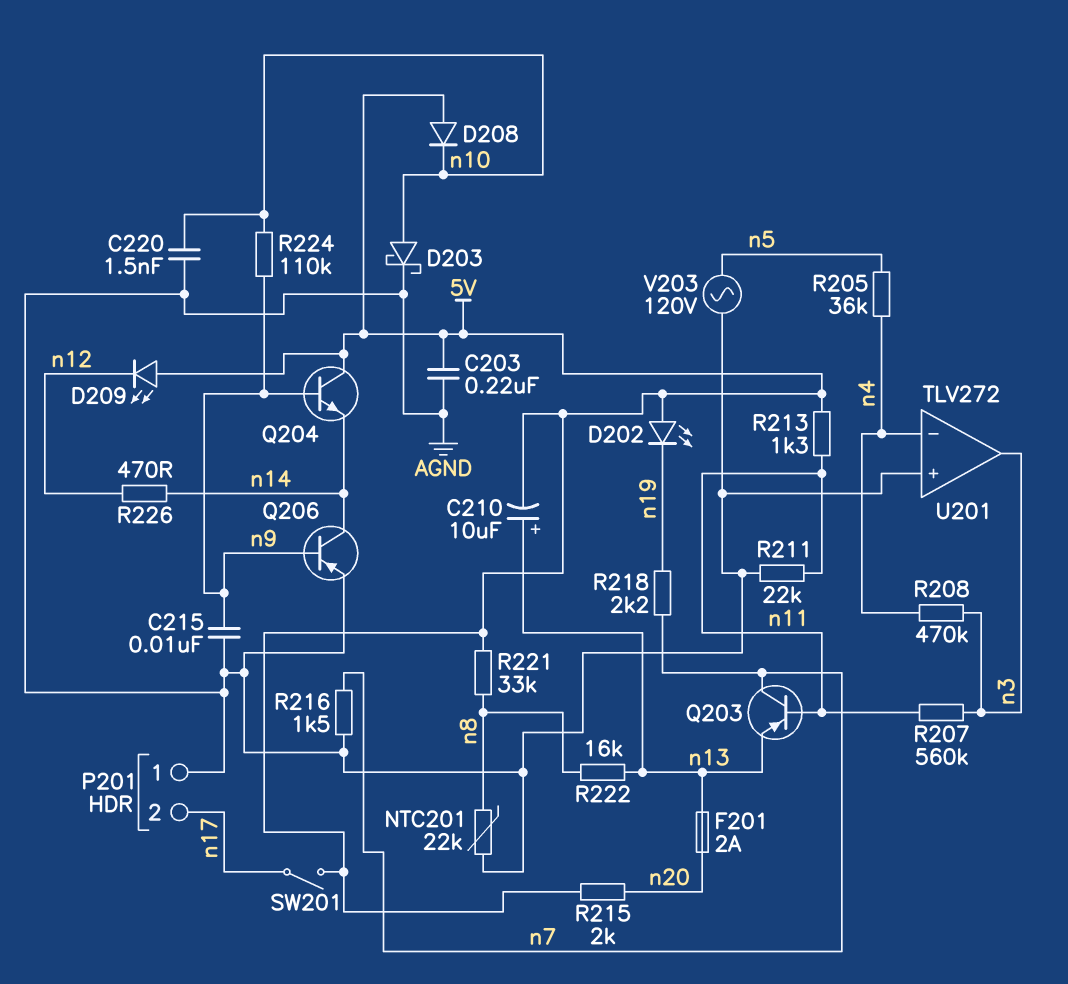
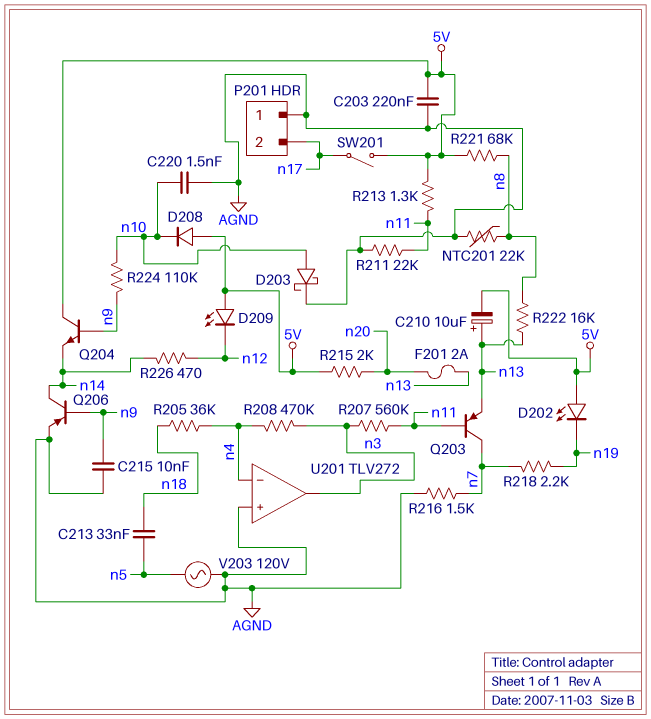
C213: none -> 33nF (n5, n18)
R205: 36k (n4, n5) -> 36k (n4, n18)
R221: 33k (5V, n8) -> 68k (5V, n8)

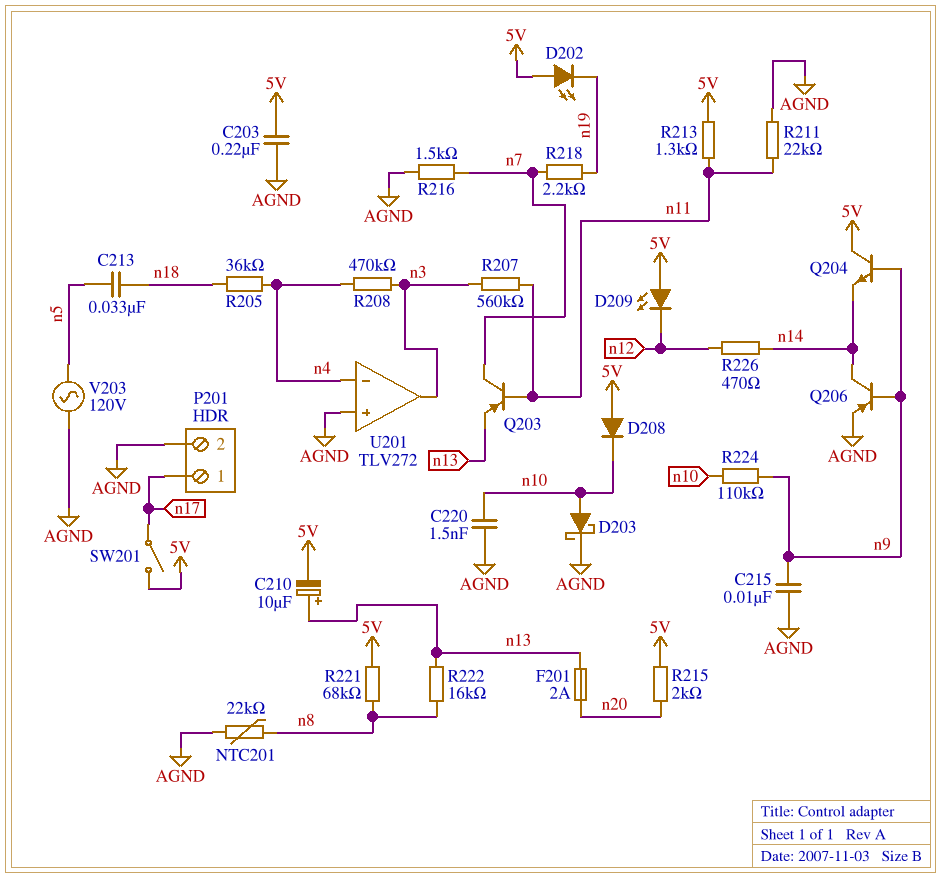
P201 pin 1: AGND -> n17
P201 pin 2: n17 -> AGND

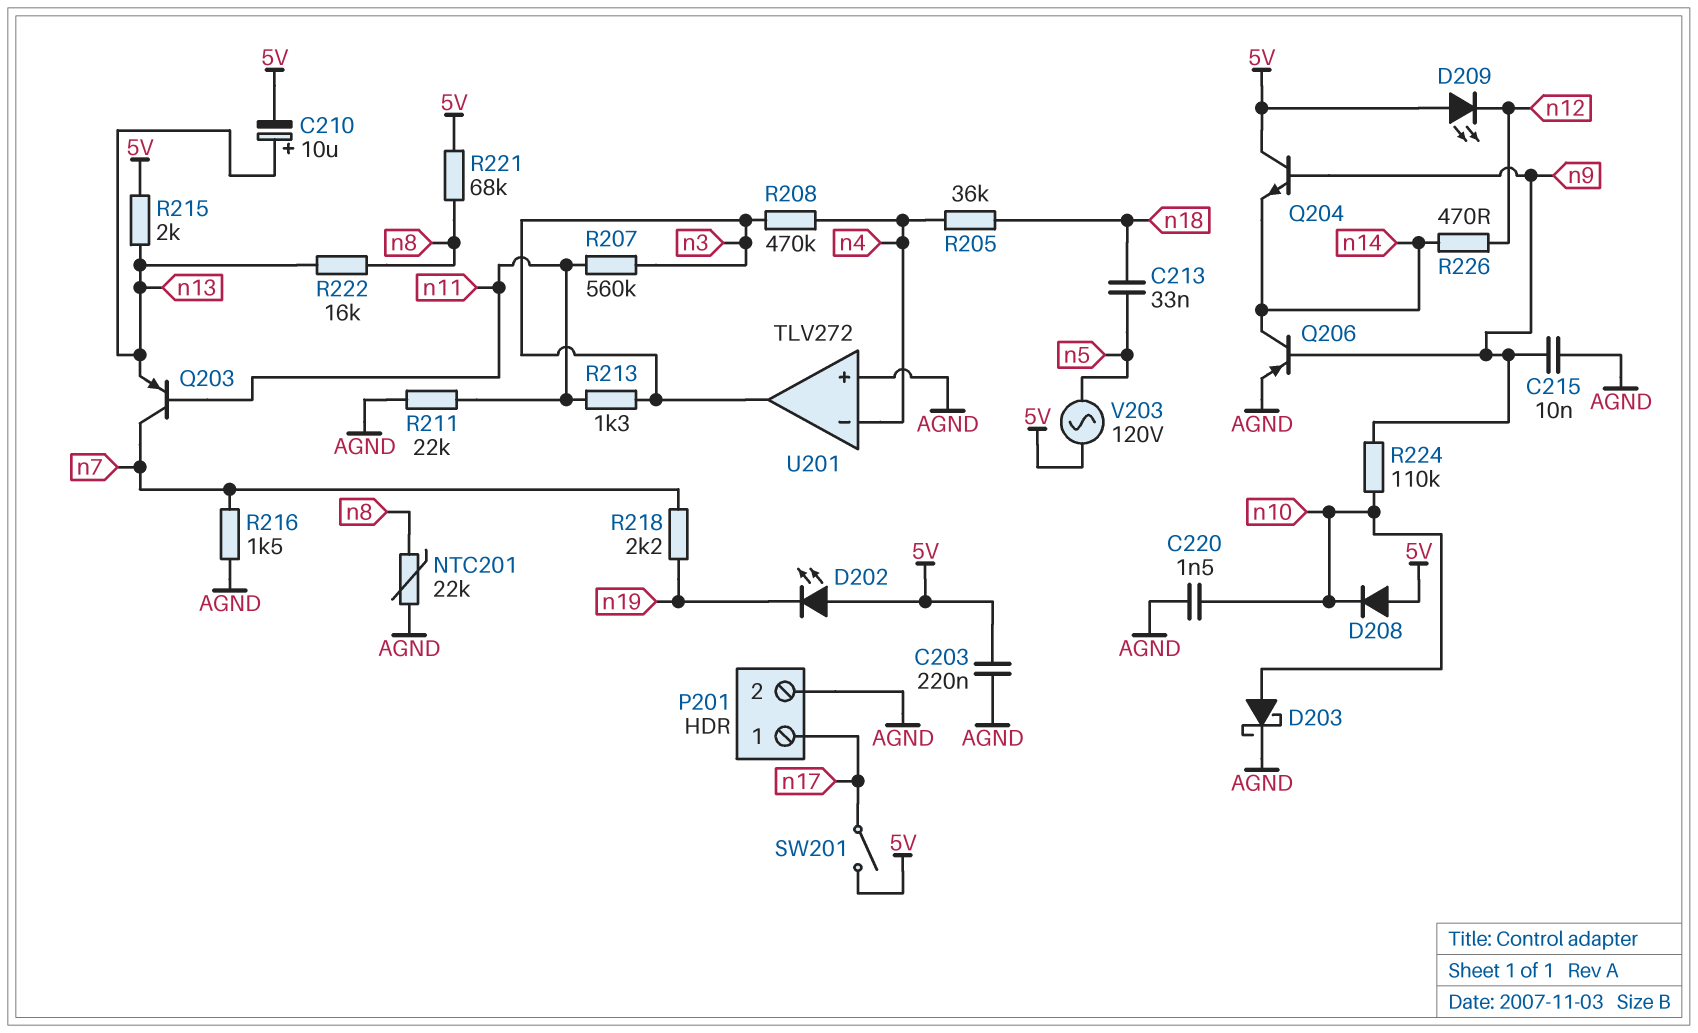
F201: 2A (n13, n20) -> none
R213: 1.3k (5V, n11) -> 1.3k (n3, n11)
R215: 2k (5V, n20) -> 2k (5V, n13)
V203: AC 120V (AGND, n5) -> AC 120V (5V, n5)

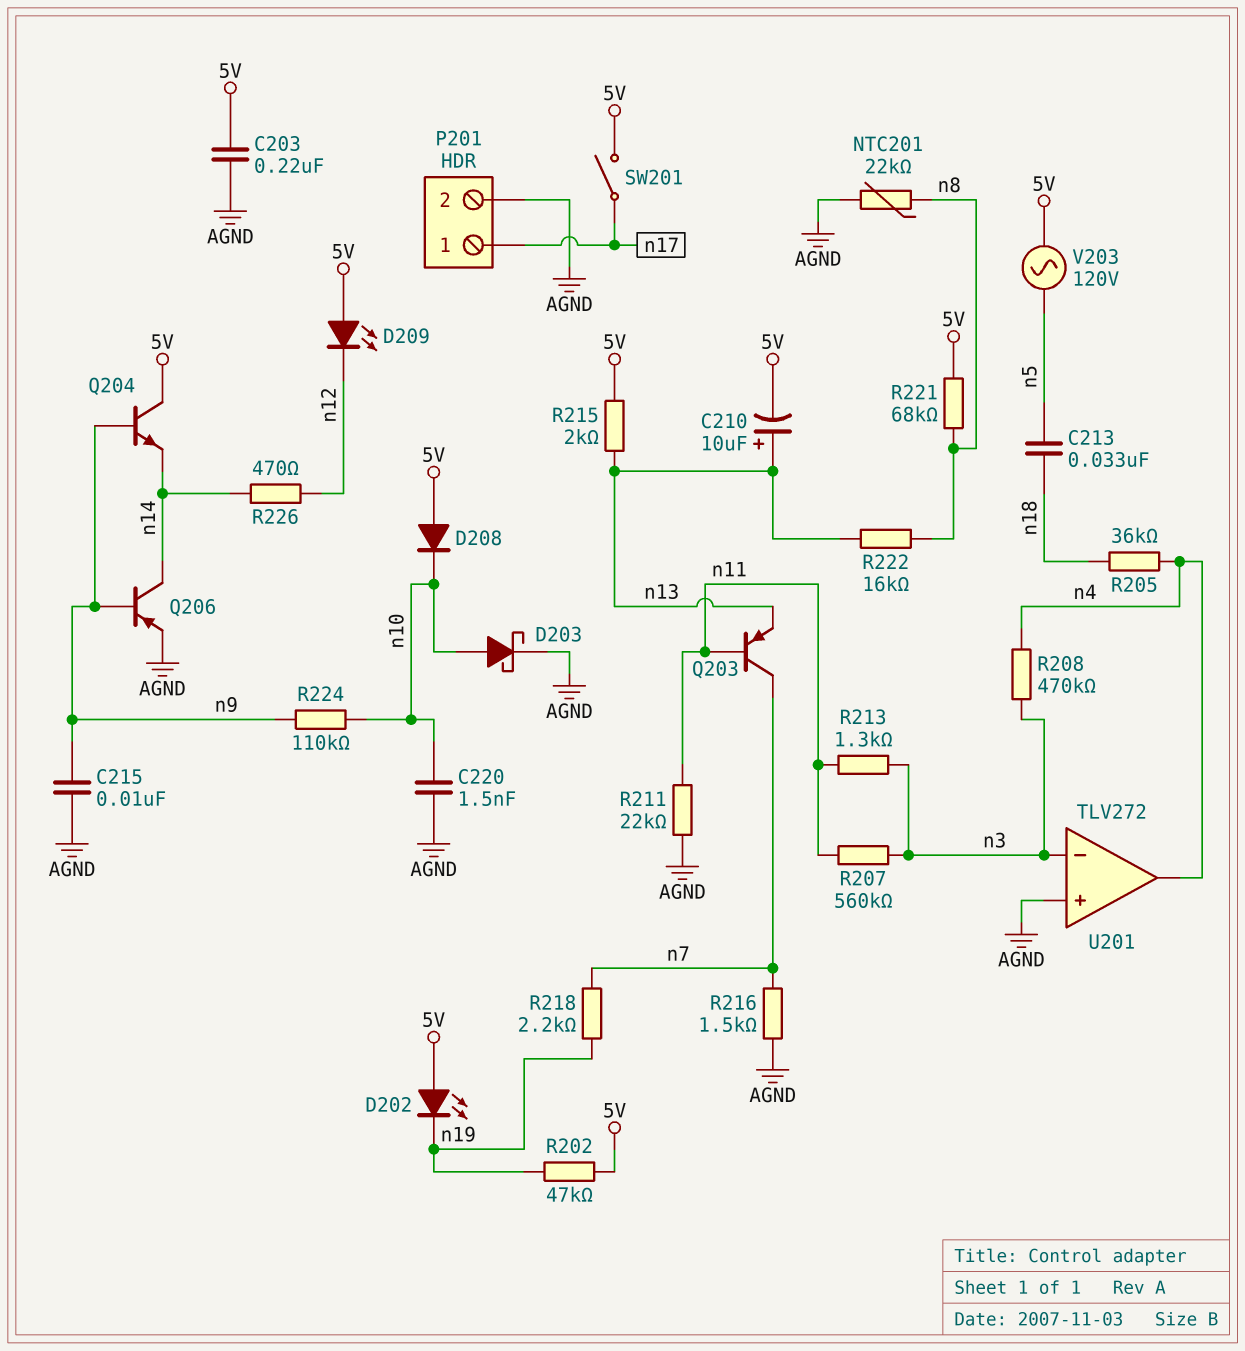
R202: none -> 47k (5V, n19)
U201 pin in-: n4 -> n3
U201 pin out: n3 -> n4

